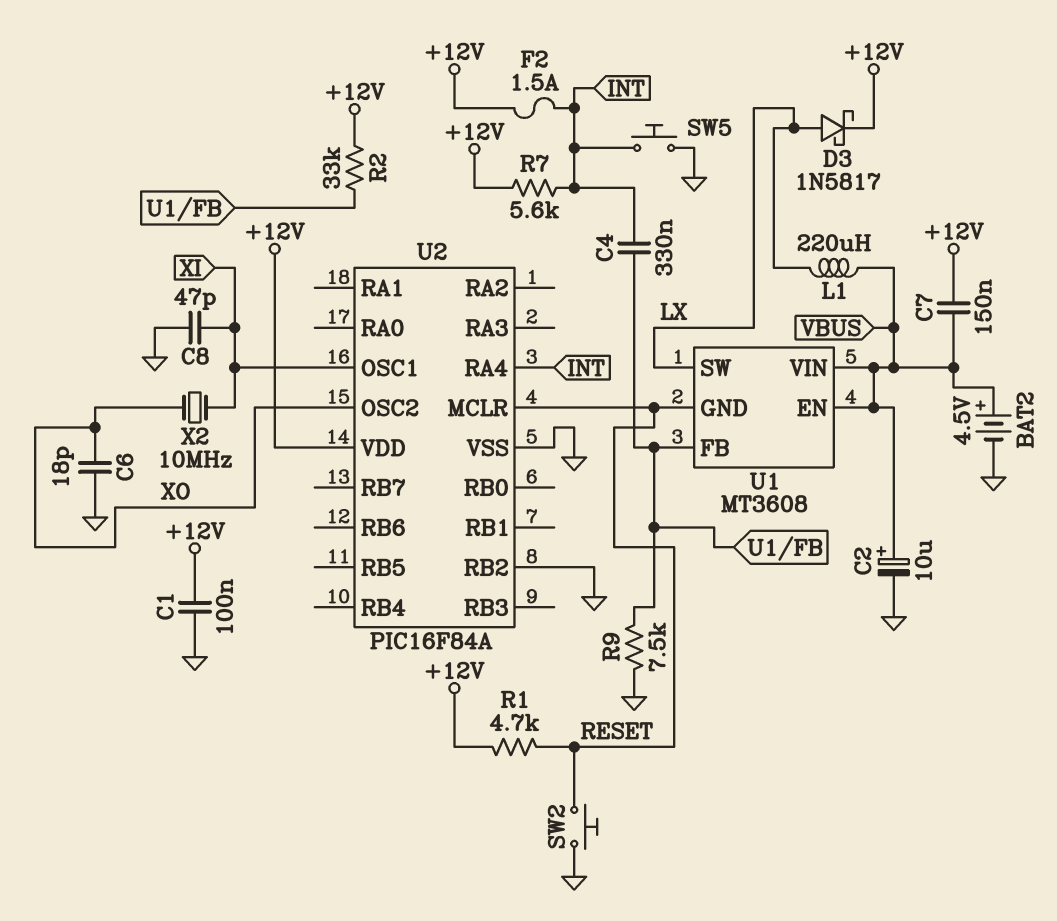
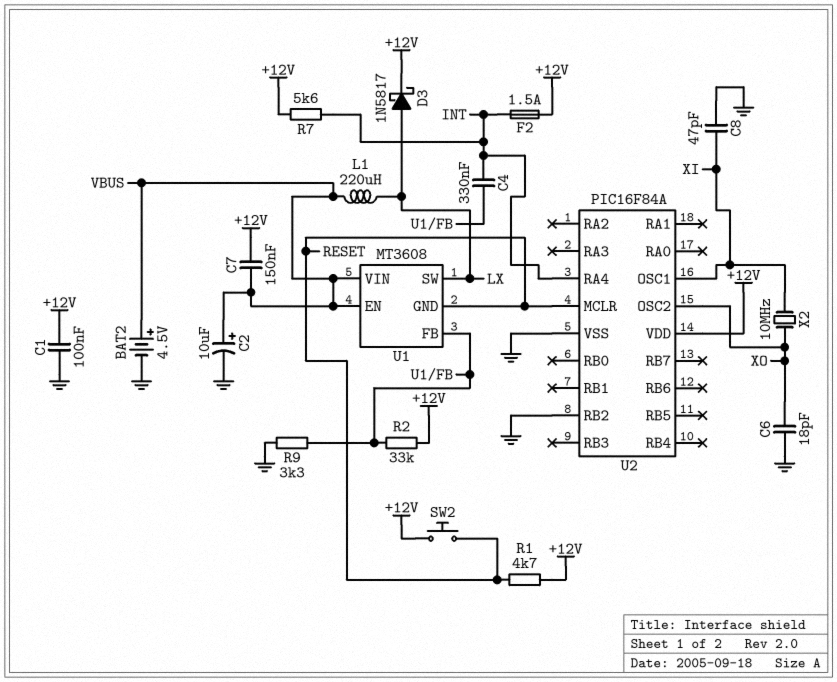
R9: 7.5k (GND, U1/FB) -> 3.3k (GND, U1/FB)
SW2: button (GND, RESET) -> button (+12V, RESET)
SW5: button (GND, INT) -> none

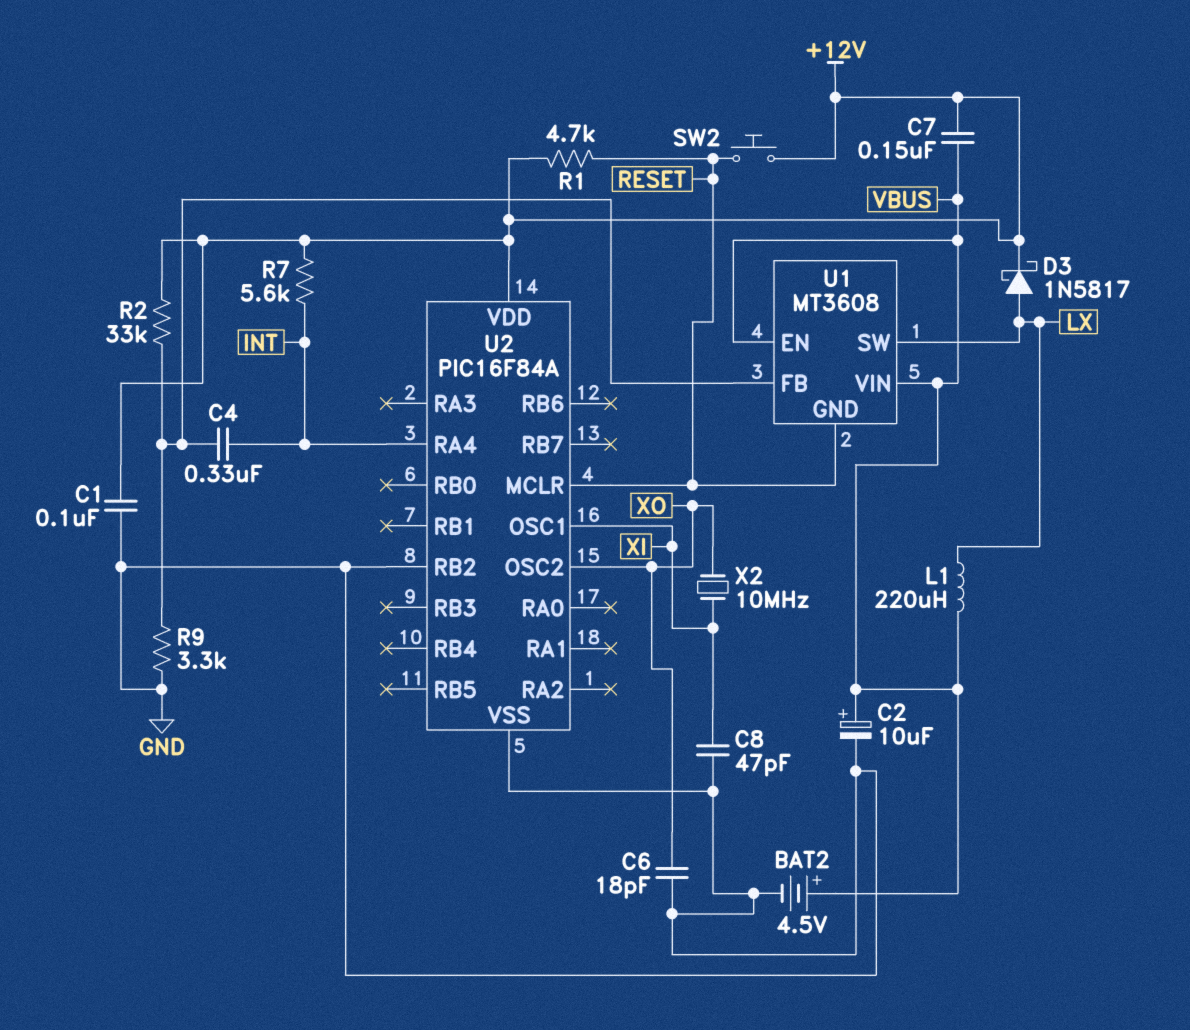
F2: 1.5A (+12V, INT) -> none

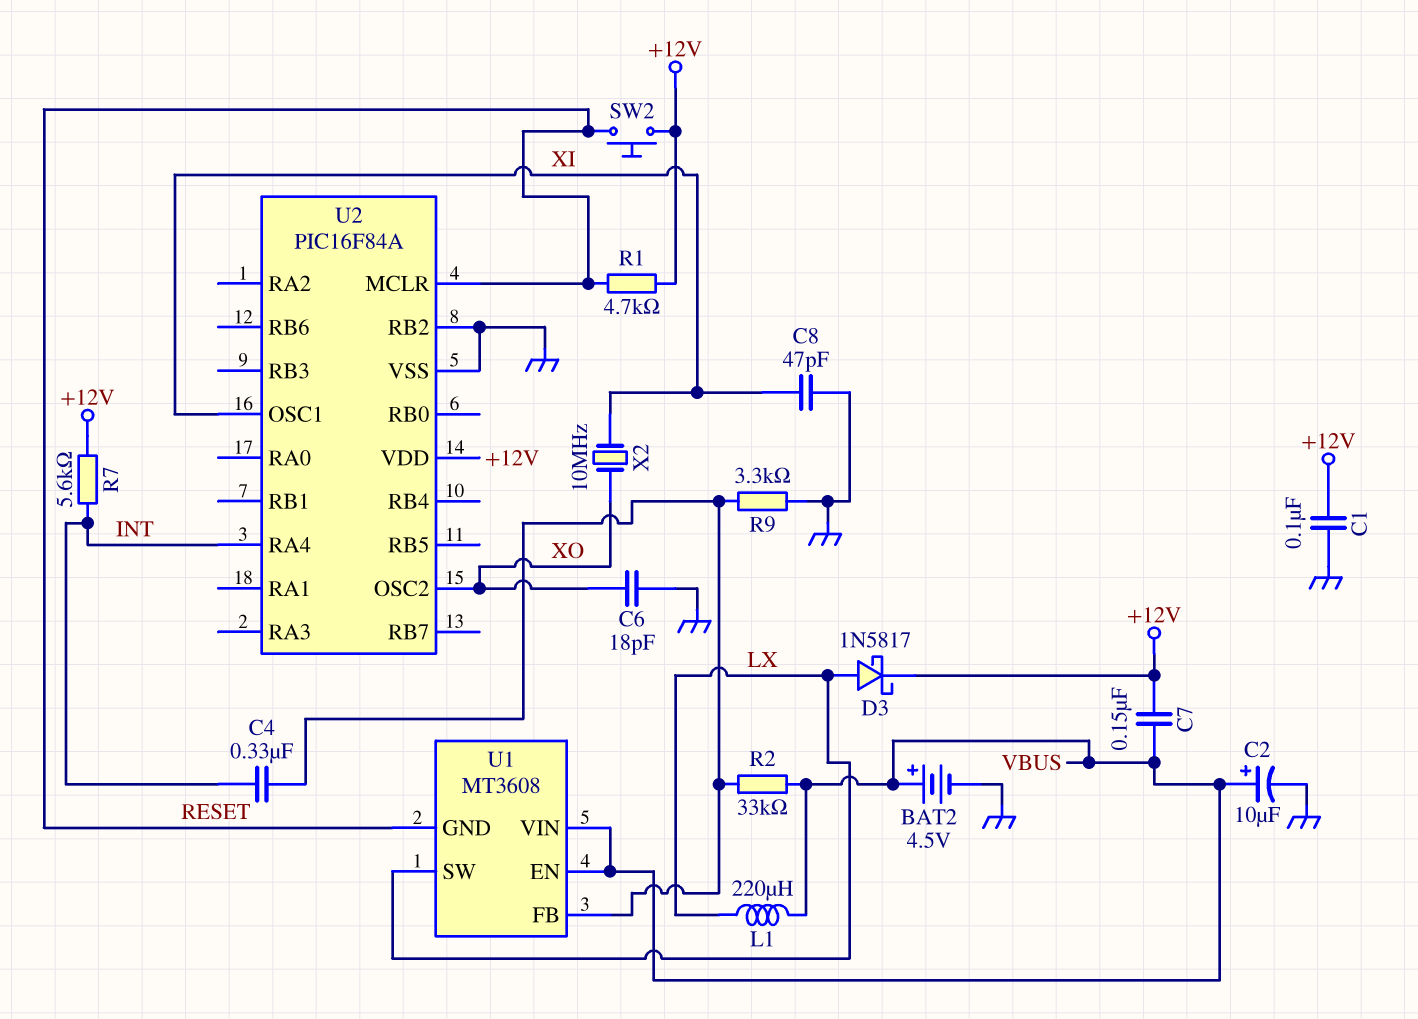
R2: 33k (+12V, U1/FB) -> 33k (U1/FB, VBUS)

